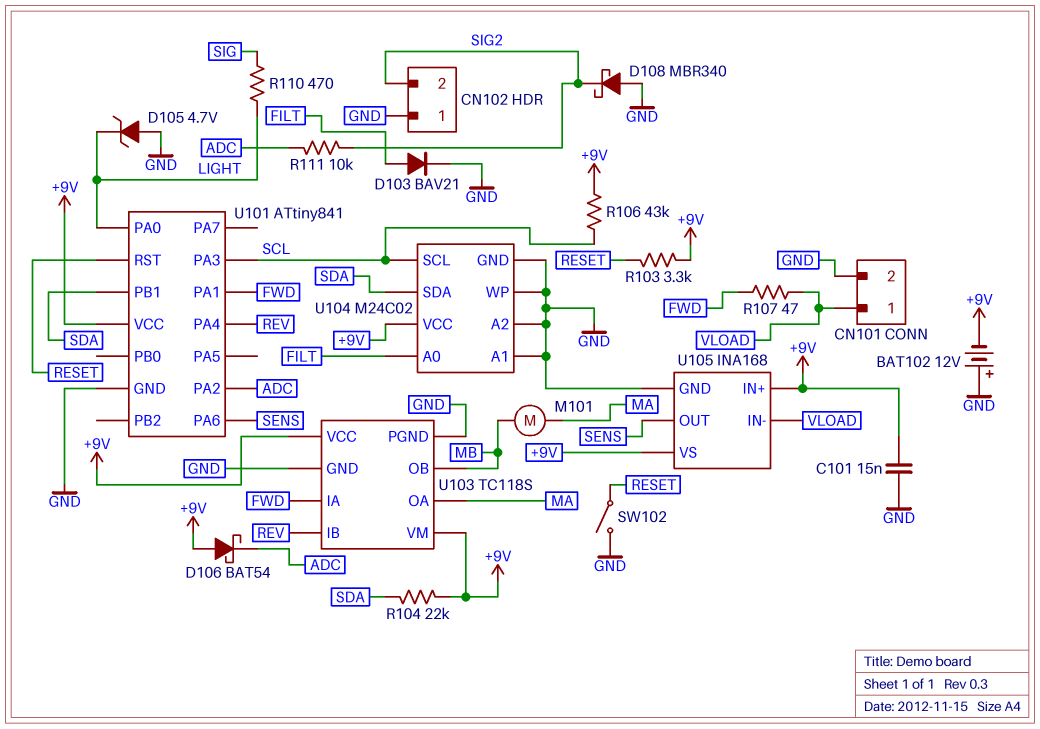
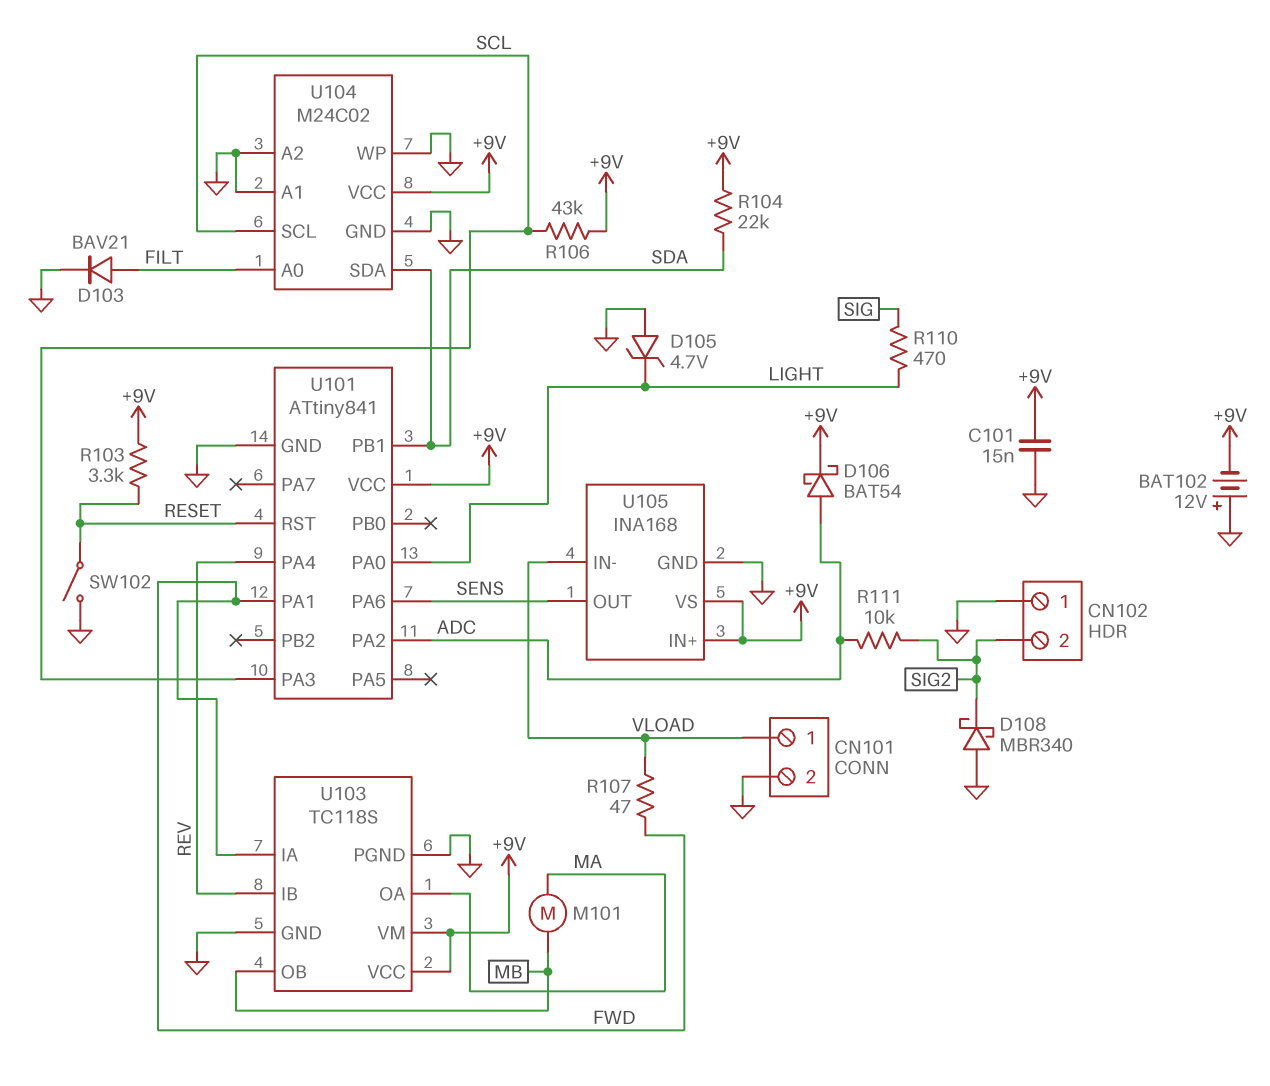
D106: schottky BAT54 (A +9V, K ADC) -> schottky BAT54 (A ADC, K +9V)

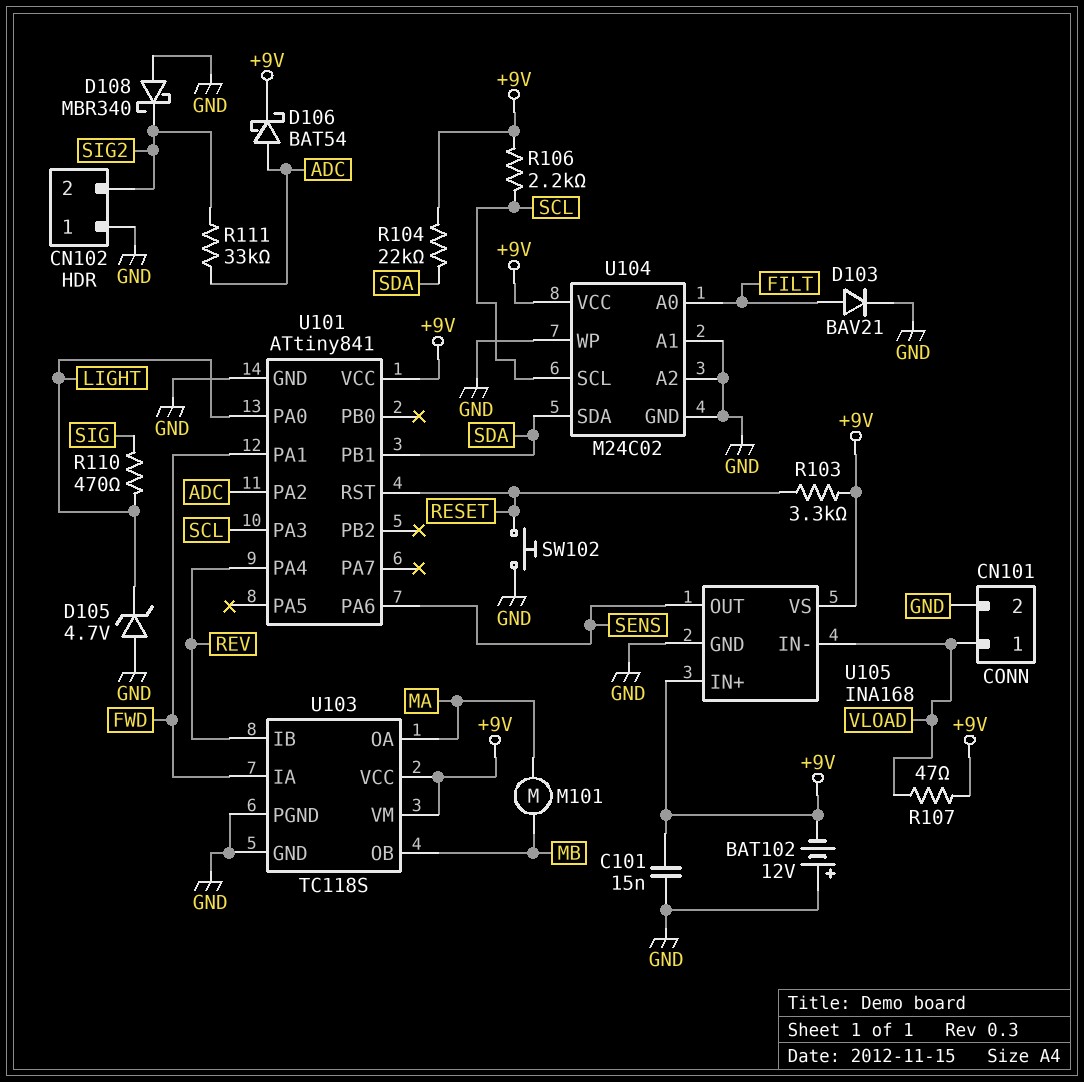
R106: 43k (+9V, SCL) -> 2.2k (+9V, SCL)
R107: 47 (FWD, VLOAD) -> 47 (+9V, VLOAD)
R111: 10k (ADC, SIG2) -> 33k (ADC, SIG2)
SW102: switch (GND, RESET) -> button (GND, RESET)

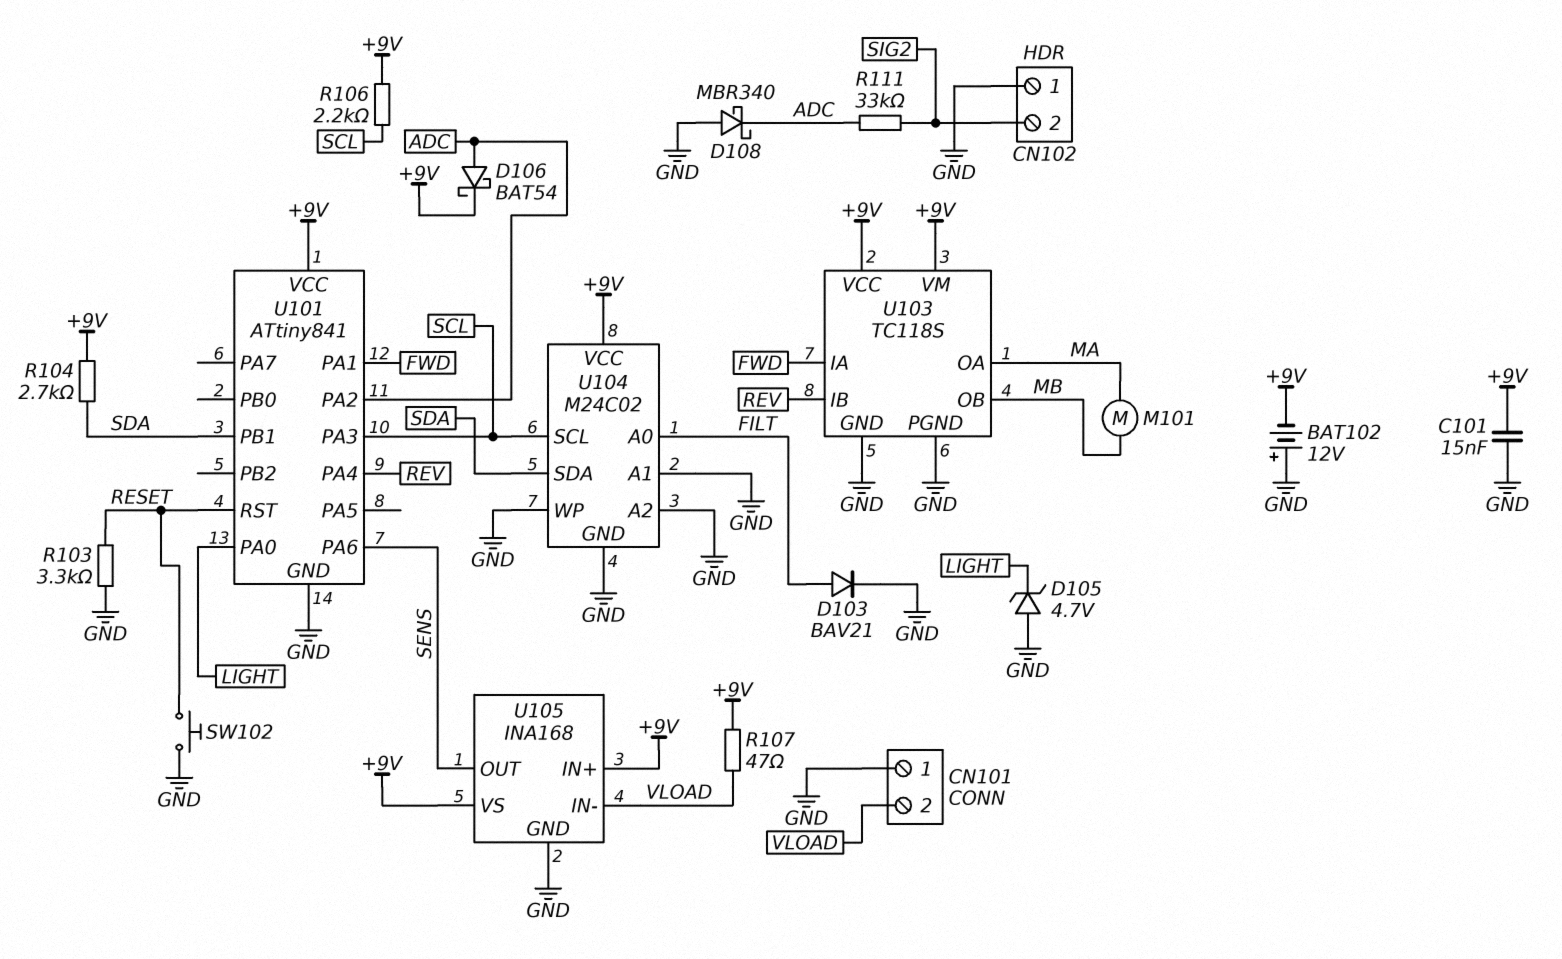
CN101 pin 1: VLOAD -> GND
CN101 pin 2: GND -> VLOAD
D108: schottky MBR340 (A GND, K SIG2) -> schottky MBR340 (A GND, K ADC)
R103: 3.3k (+9V, RESET) -> 3.3k (GND, RESET)
R104: 22k (+9V, SDA) -> 2.7k (+9V, SDA)
R110: 470 (LIGHT, SIG) -> none

